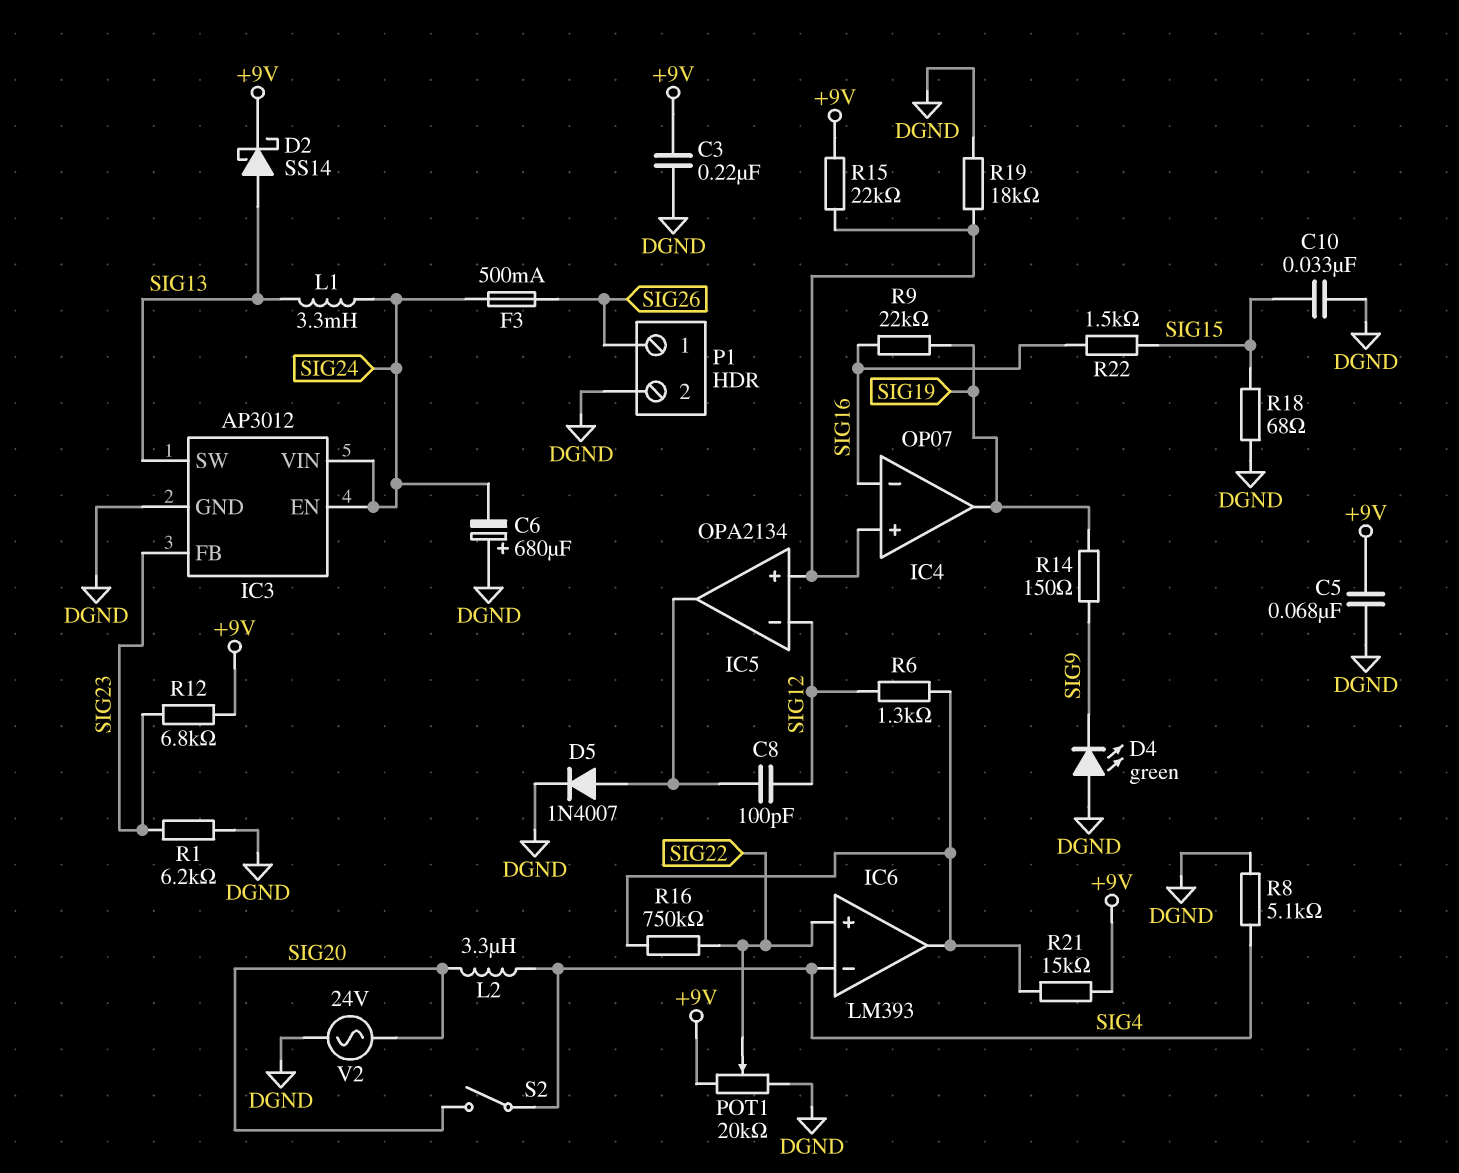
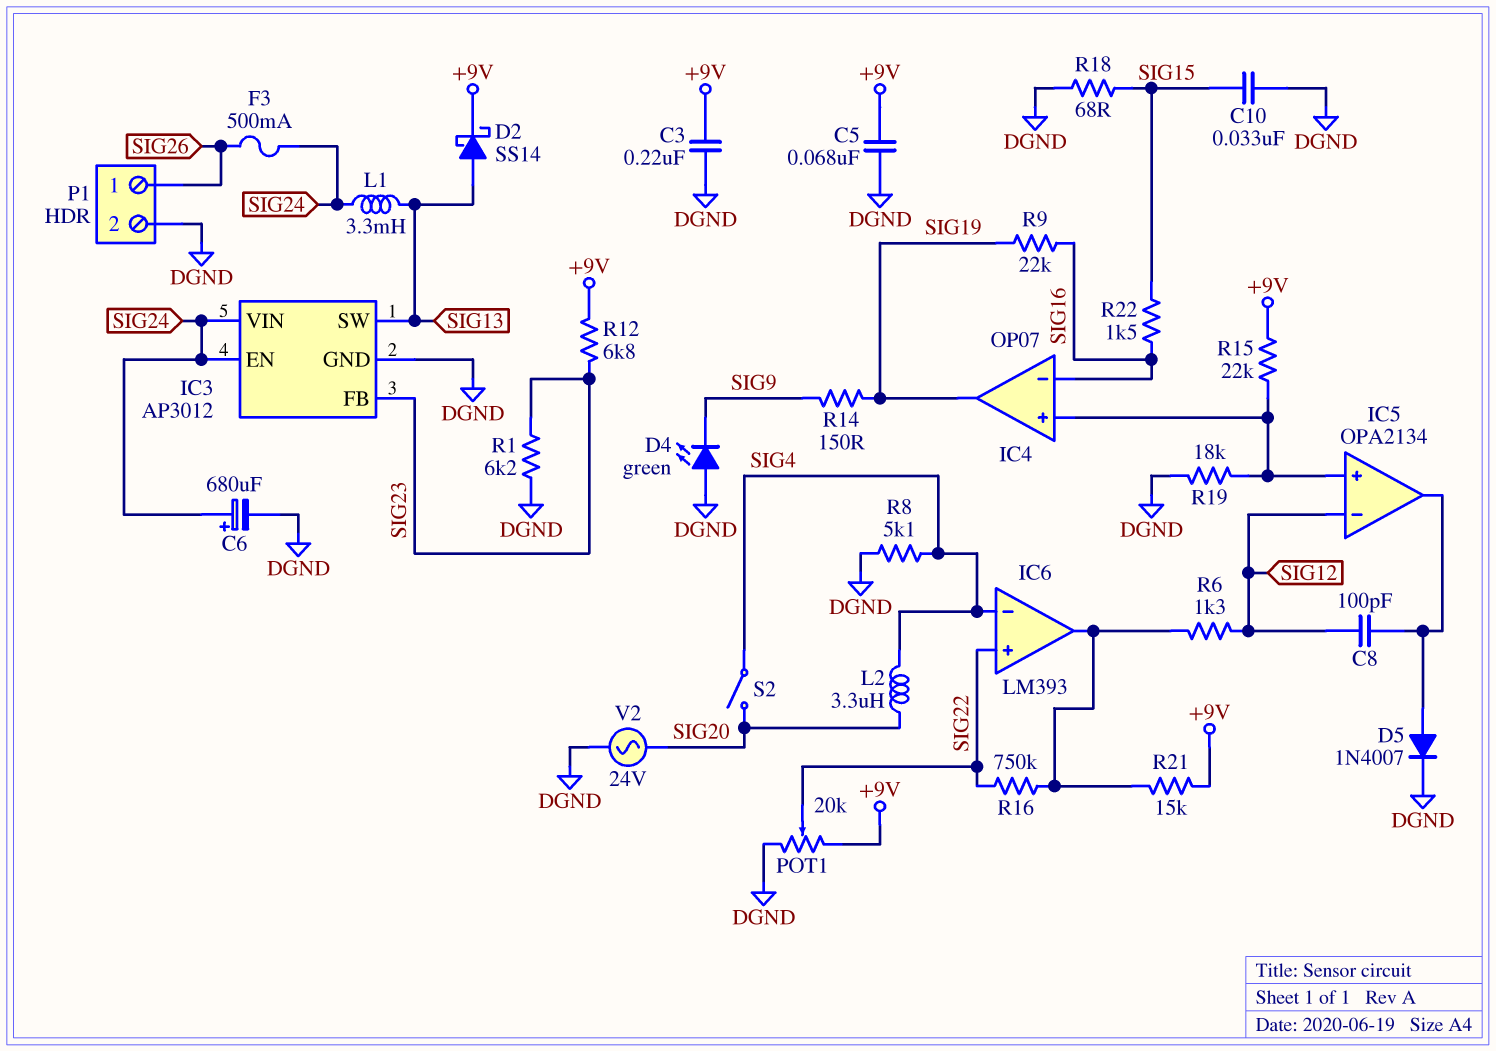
C6: 680uF (plus DGND, minus SIG24) -> 680uF (plus SIG24, minus DGND)

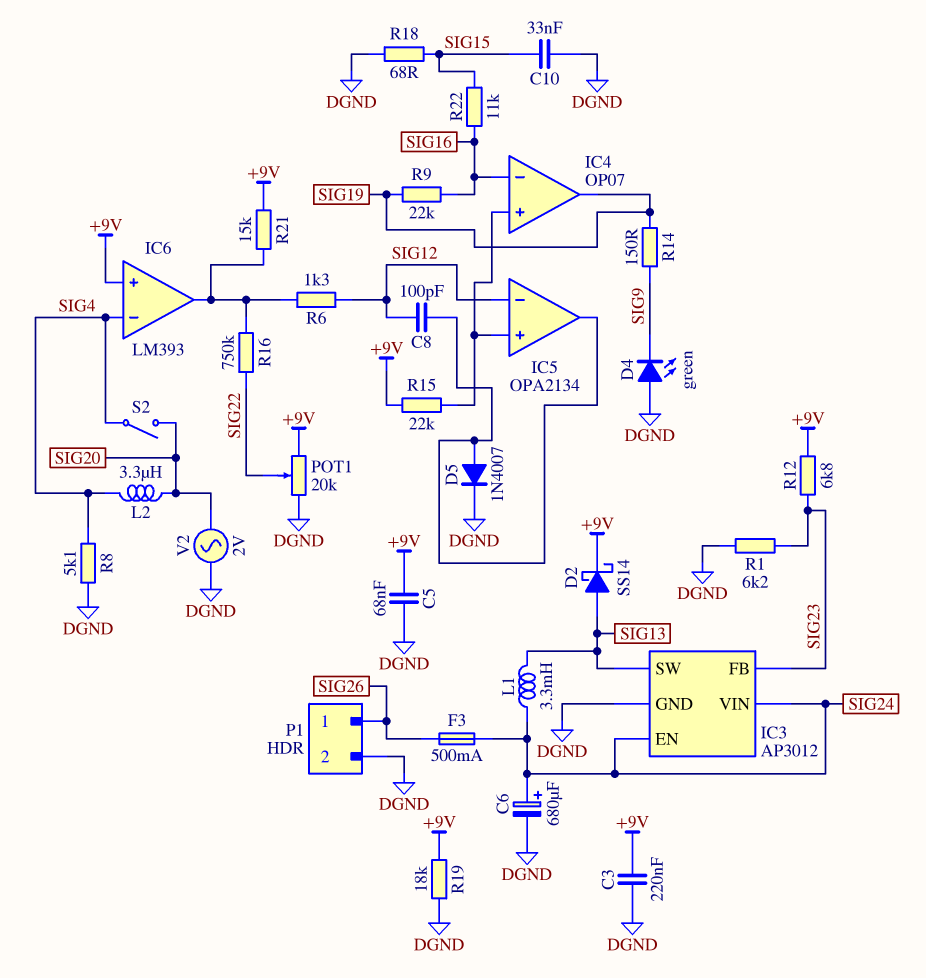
IC6 pin in+: SIG22 -> +9V
R19: 18k (DGND, IC4/in+) -> 18k (+9V, DGND)
R22: 1.5k (SIG15, SIG16) -> 11k (SIG15, SIG16)
V2: AC 24V (DGND, SIG20) -> AC 2V (DGND, SIG20)

